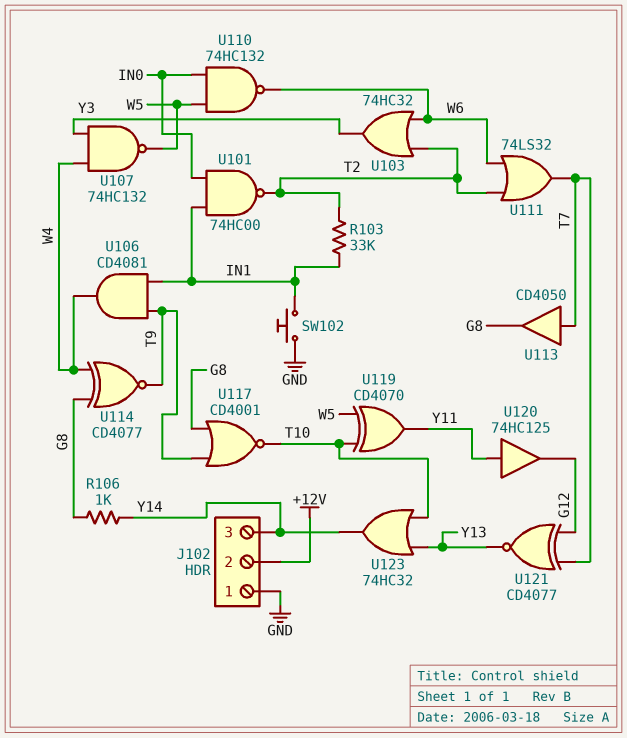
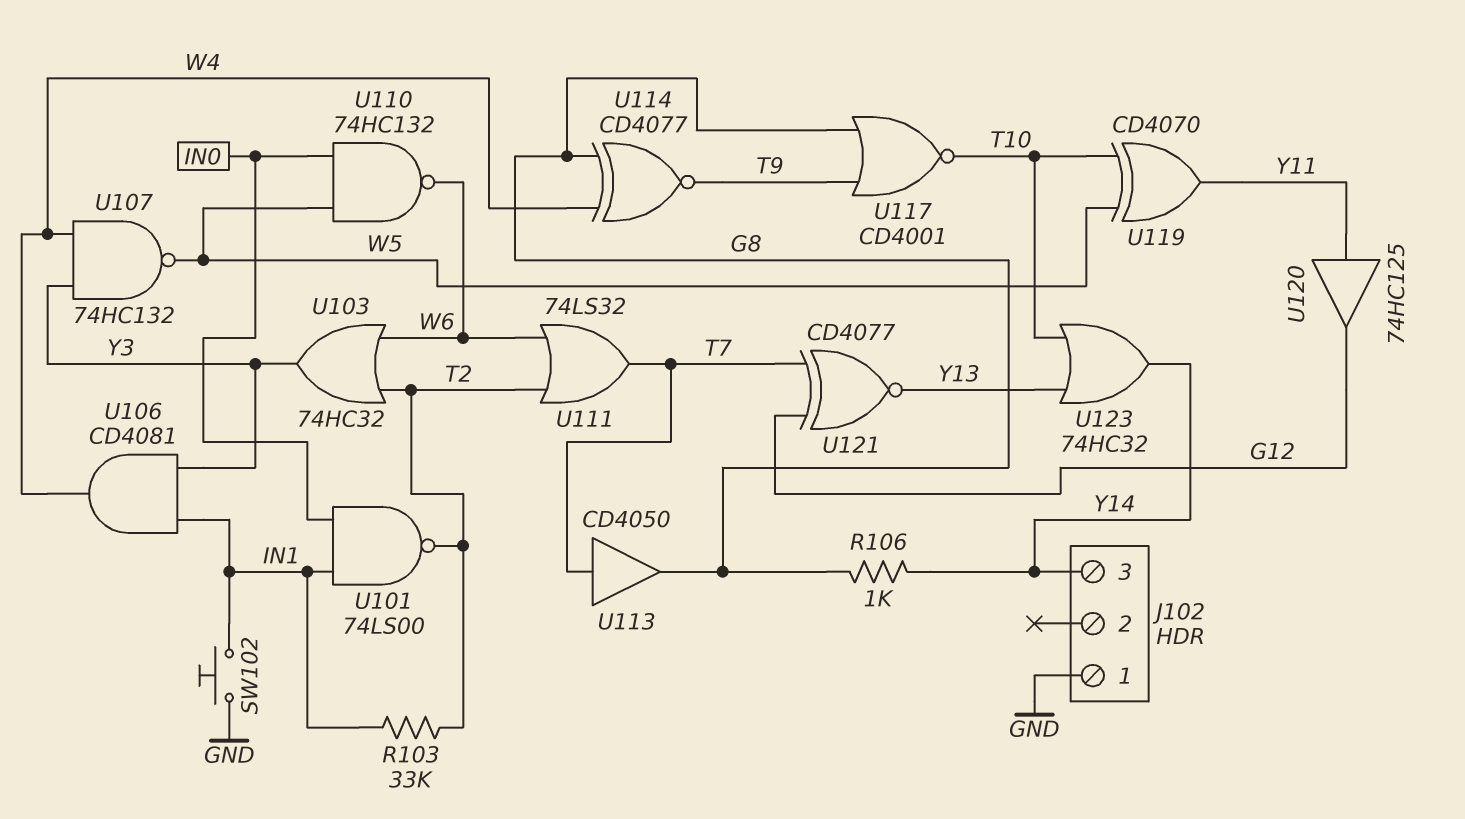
J102 pin 2: +12V -> none
U101: NAND 74HC00 (in IN0, in IN1, out T2) -> NAND 74LS00 (in IN0, in IN1, out T2)
U106: AND CD4081 (in IN1, in T9, out W4) -> AND CD4081 (in IN1, in Y3, out W4)

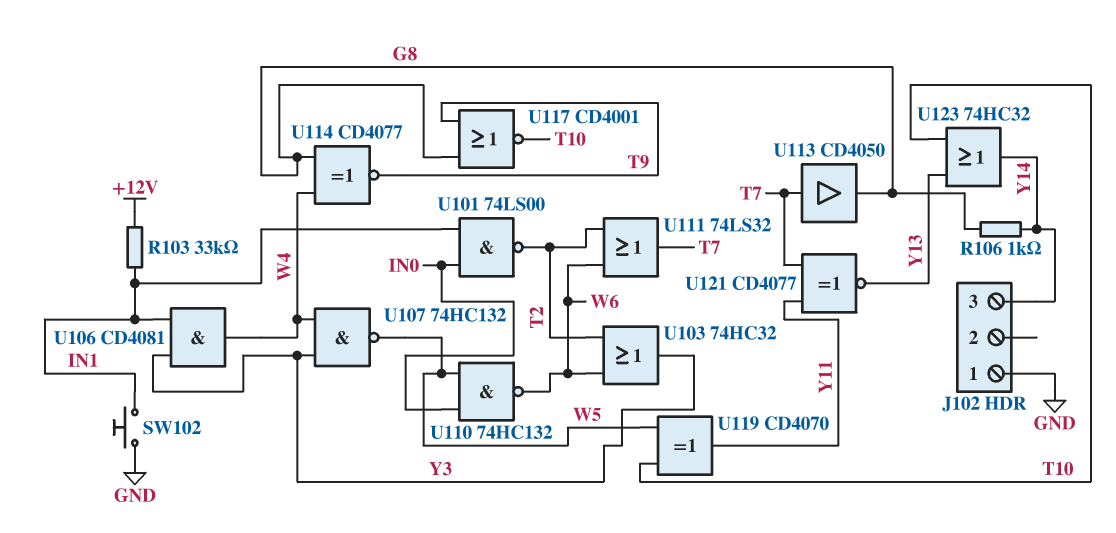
R103: 33k (IN1, T2) -> 33k (+12V, IN1)
U120: buffer 74HC125 (in Y11, out G12) -> none
U121: XNOR CD4077 (in G12, in T7, out Y13) -> XNOR CD4077 (in T7, in Y11, out Y13)

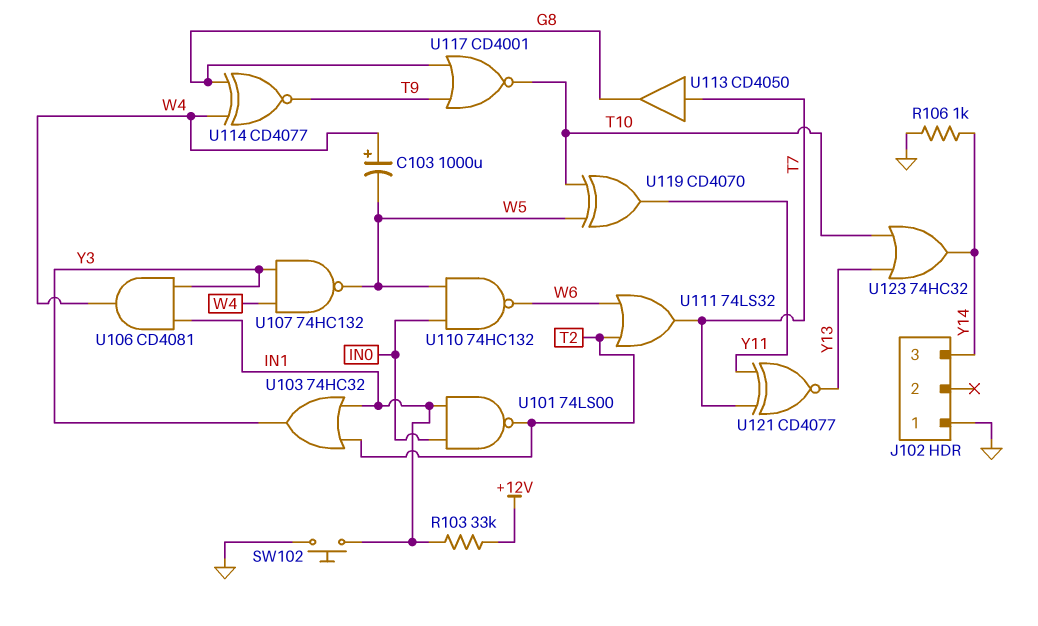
C103: none -> 1000uF (plus W4, minus W5)
R106: 1k (G8, Y14) -> 1k (GND, Y14)
U103: OR 74HC32 (in T2, in W6, out Y3) -> OR 74HC32 (in IN1, in T2, out Y3)

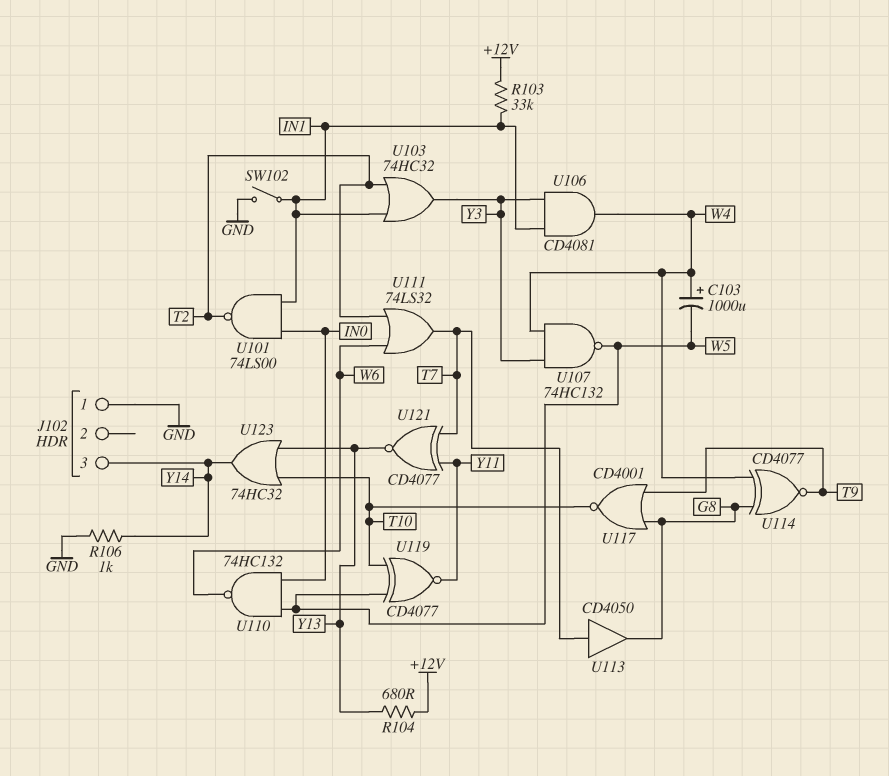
R104: none -> 680 (+12V, Y13)
SW102: button (GND, IN1) -> switch (GND, IN1)
U119: XOR CD4070 (in T10, in W5, out Y11) -> XNOR CD4077 (in T10, in W5, out Y11)

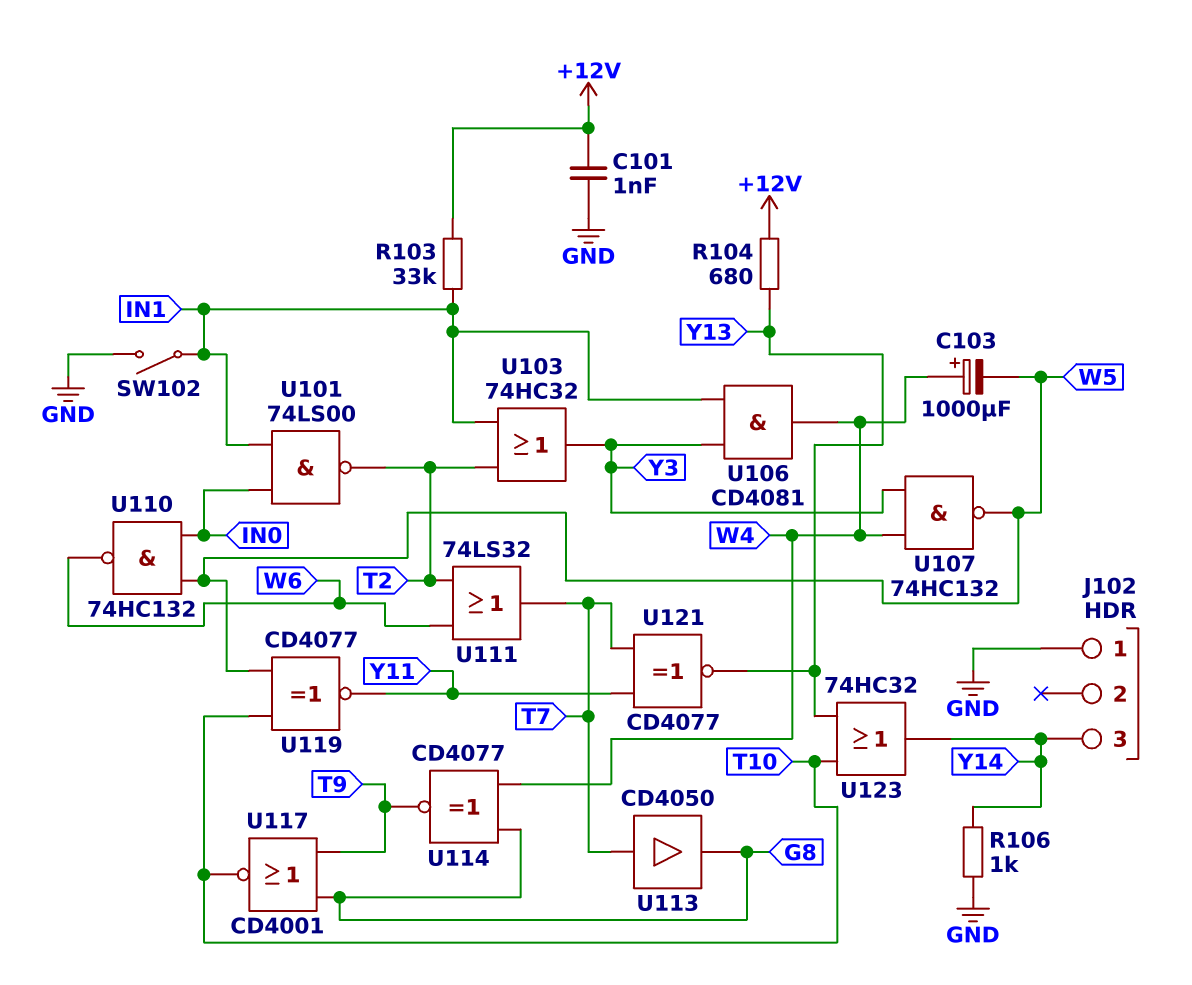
C101: none -> 1nF (+12V, GND)

